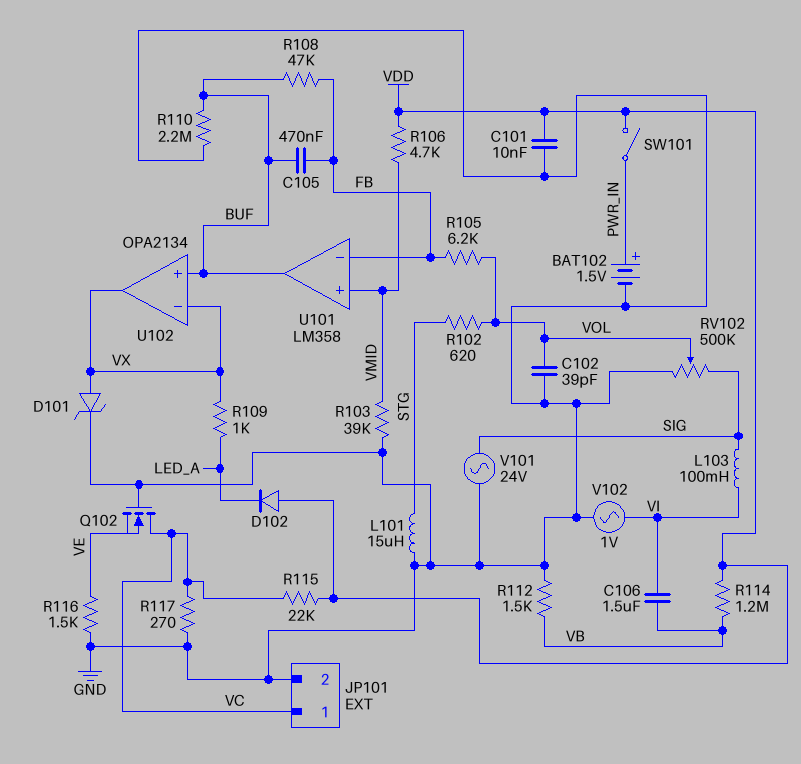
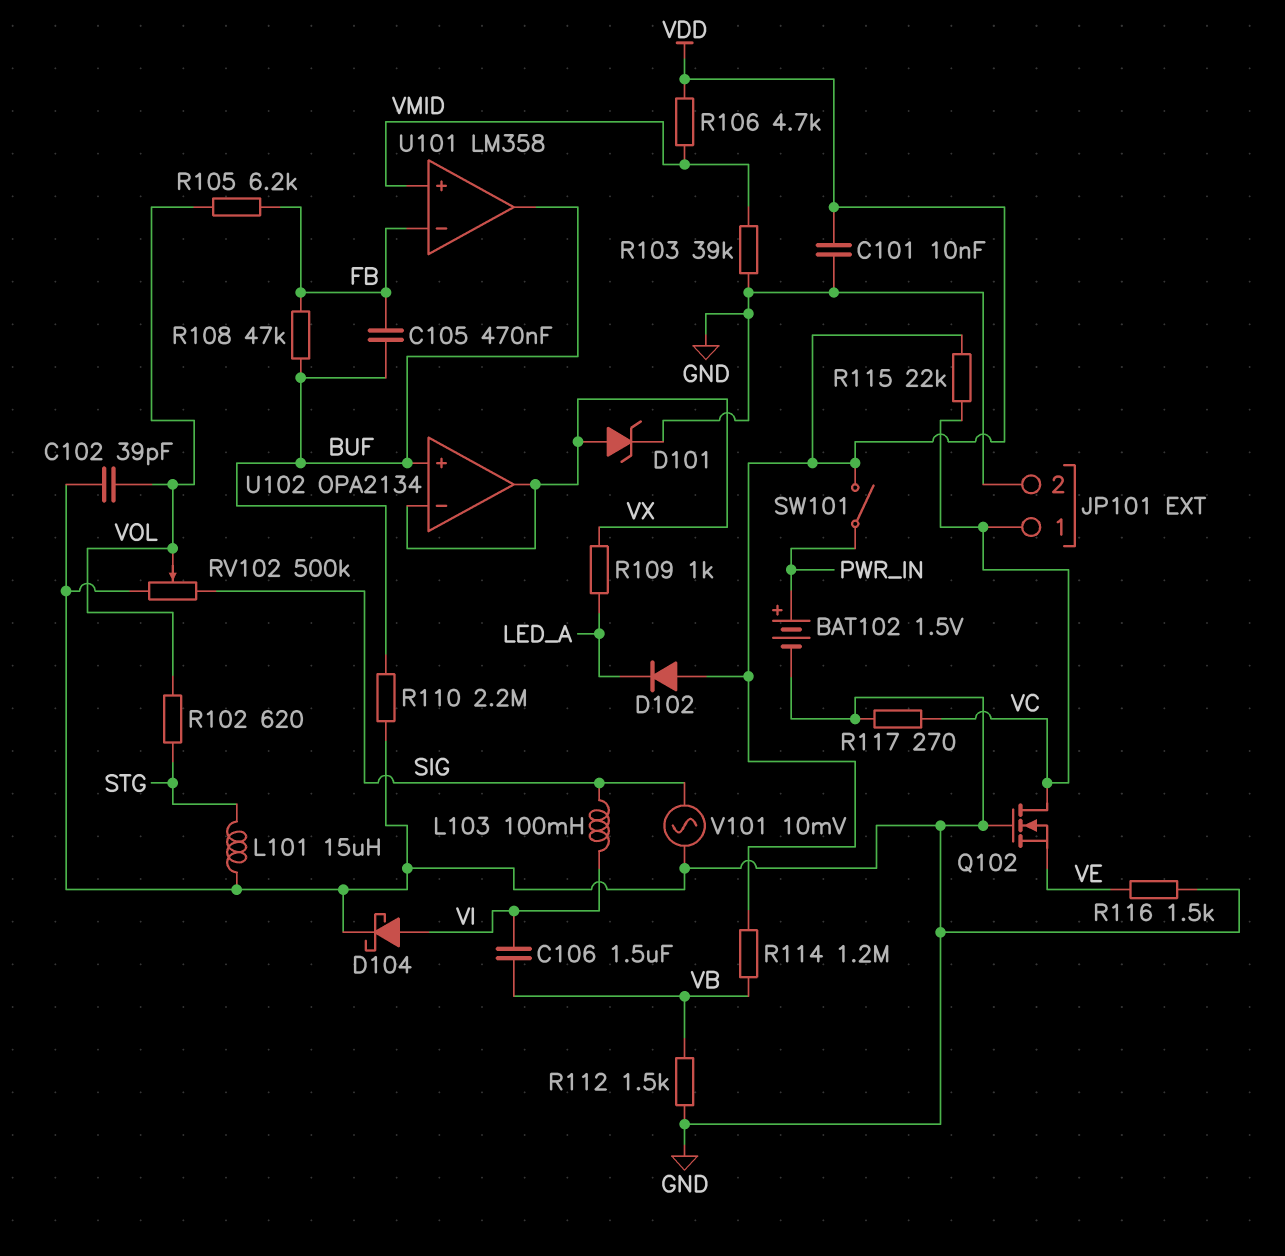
D104: none -> schottky (A VI, K GND)
V101: AC 24V (GND, SIG) -> AC 10mV (GND, SIG)
V102: AC 1V (GND, VI) -> none

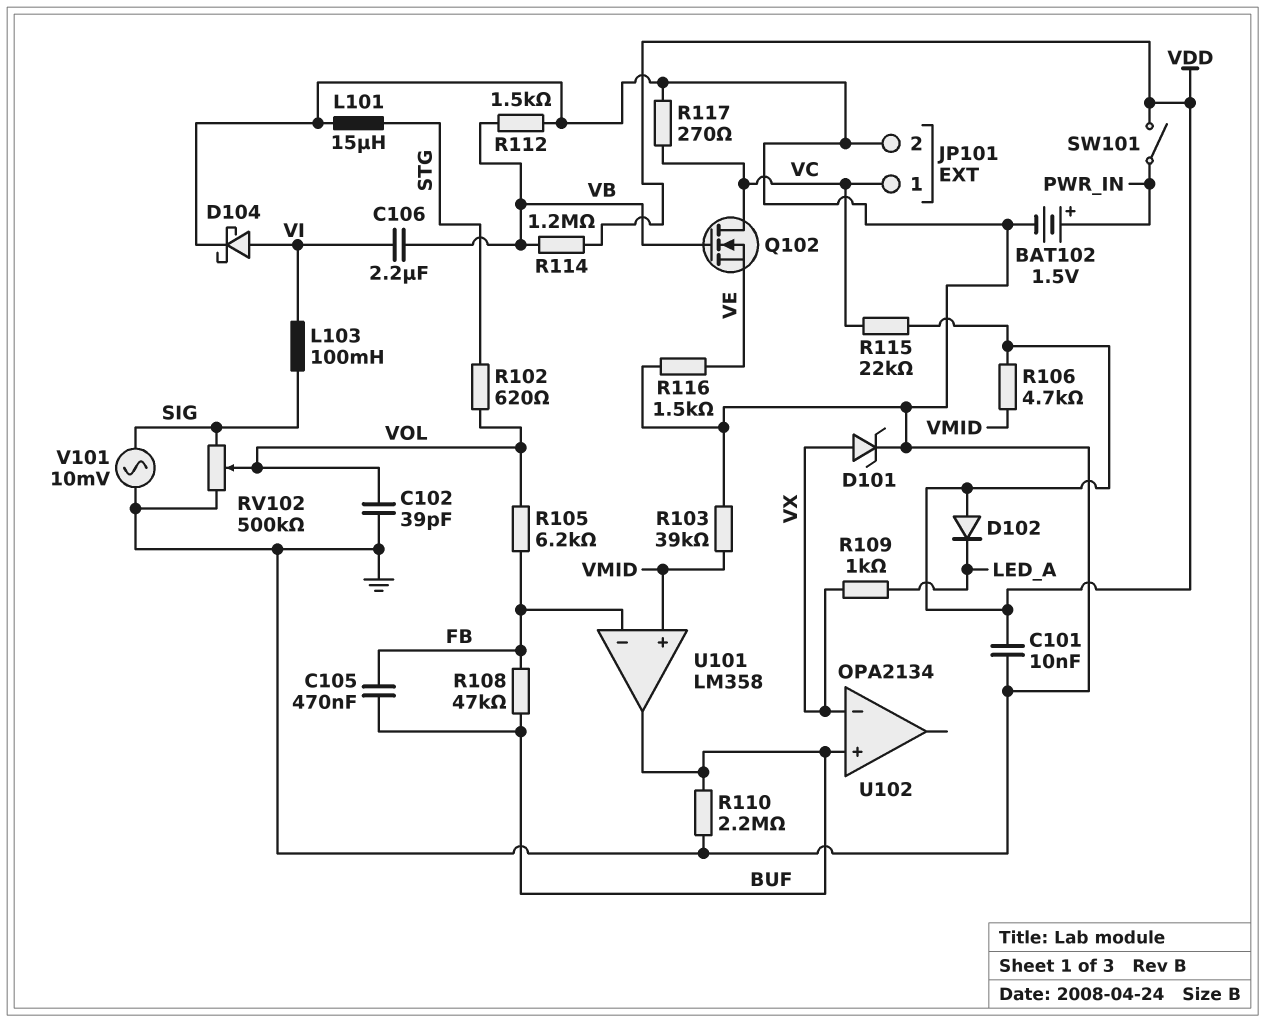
C106: 1.5uF (VB, VI) -> 2.2uF (VB, VI)
Q102: NMOS (G GND, D VC, S VE) -> NMOS (G VB, D VC, S VE)
U102 pin out: VX -> none

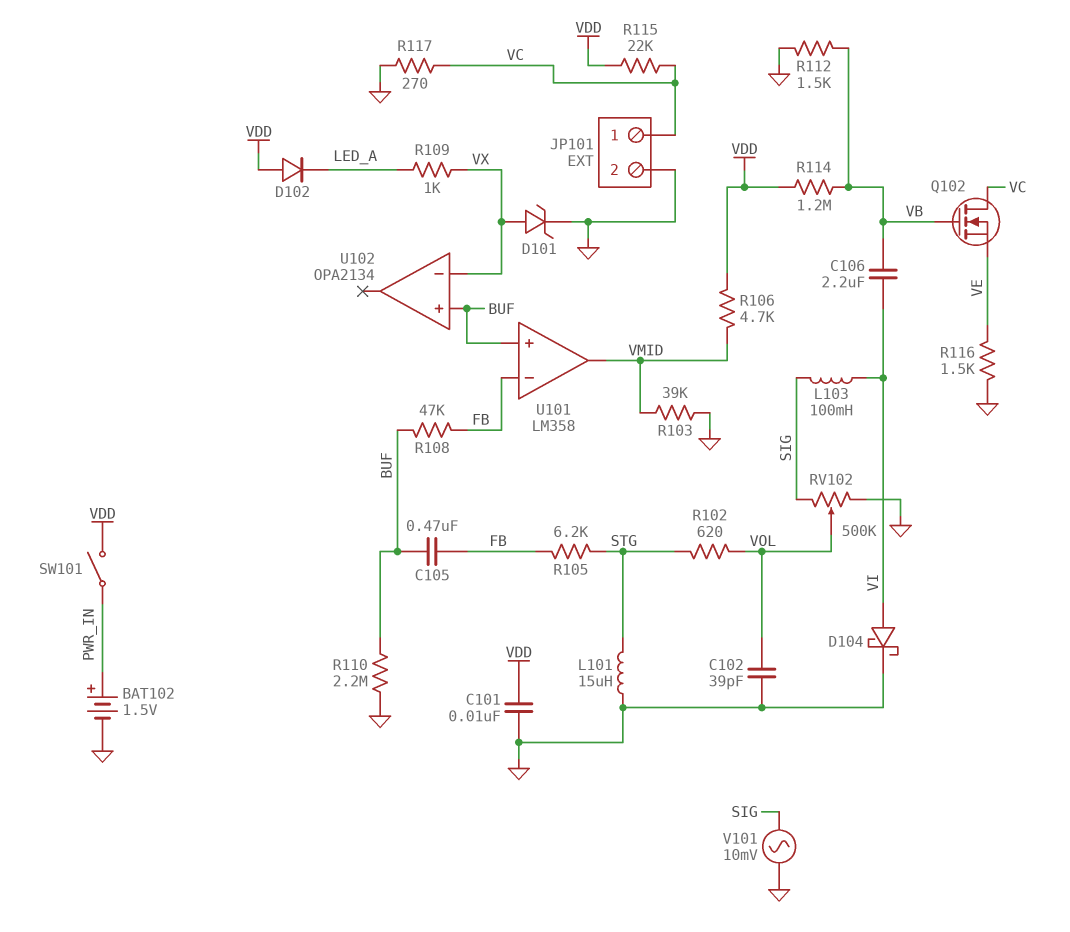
R105: 6.2k (FB, VOL) -> 6.2k (FB, STG)
U101 pin in+: VMID -> BUF
U101 pin out: BUF -> VMID

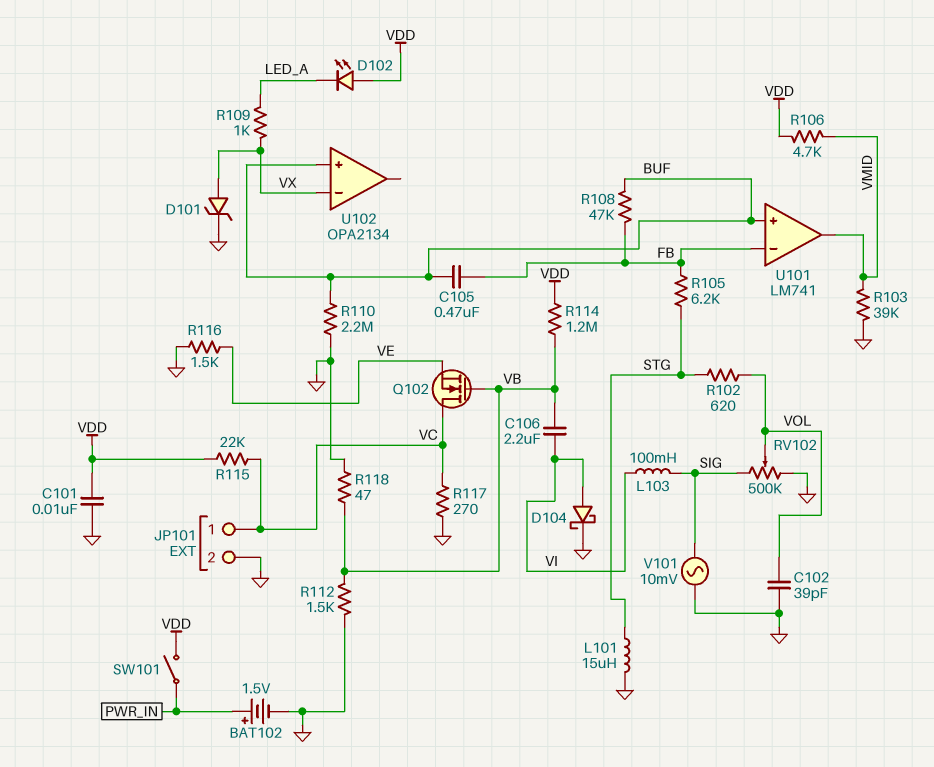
D102: diode (A VDD, K LED_A) -> LED (A VDD, K LED_A)
R118: none -> 47 (GND, VB)
U101: LM358 -> LM741

